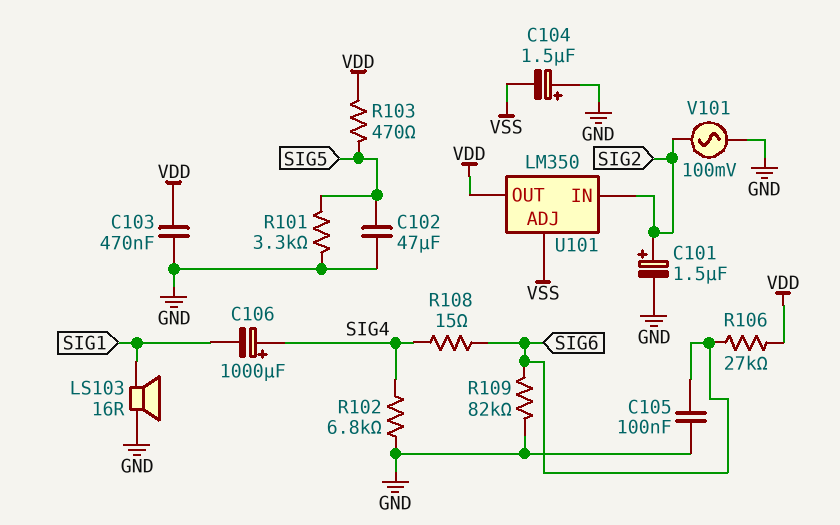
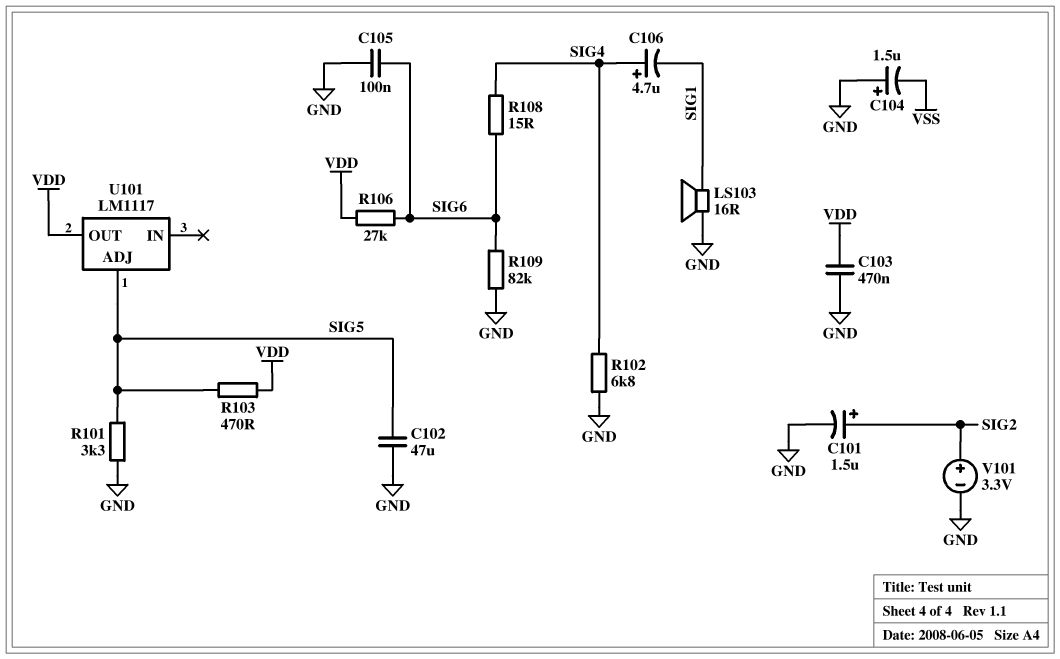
C106: 1000uF (plus SIG4, minus SIG1) -> 4.7uF (plus SIG4, minus SIG1)
U101: LM350 -> LM1117
U101 pin ADJ: VSS -> SIG5
U101 pin IN: SIG2 -> none
V101: AC 100mV (GND, SIG2) -> 3.3V (plus SIG2, minus GND)

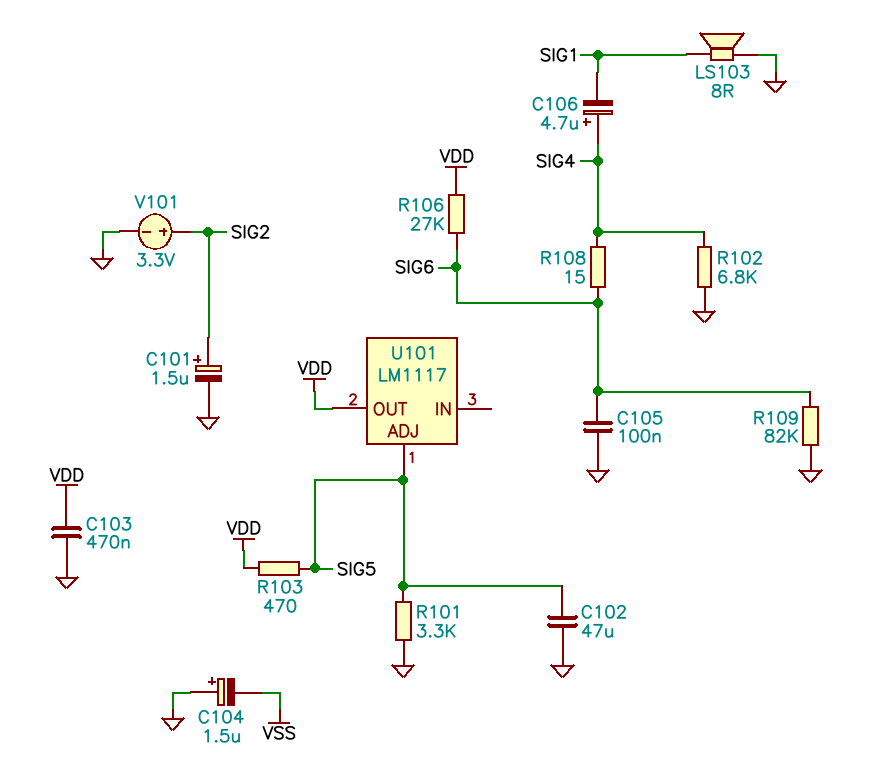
LS103: speaker 16R (GND, SIG1) -> speaker 8R (GND, SIG1)

